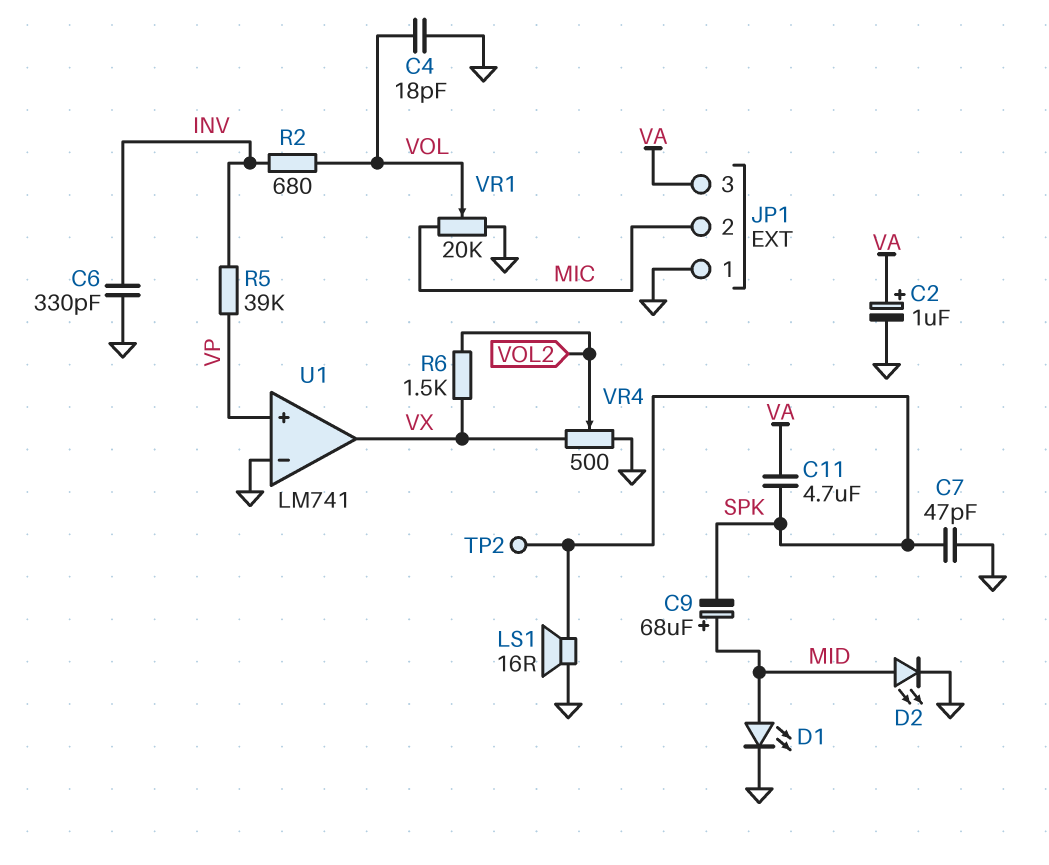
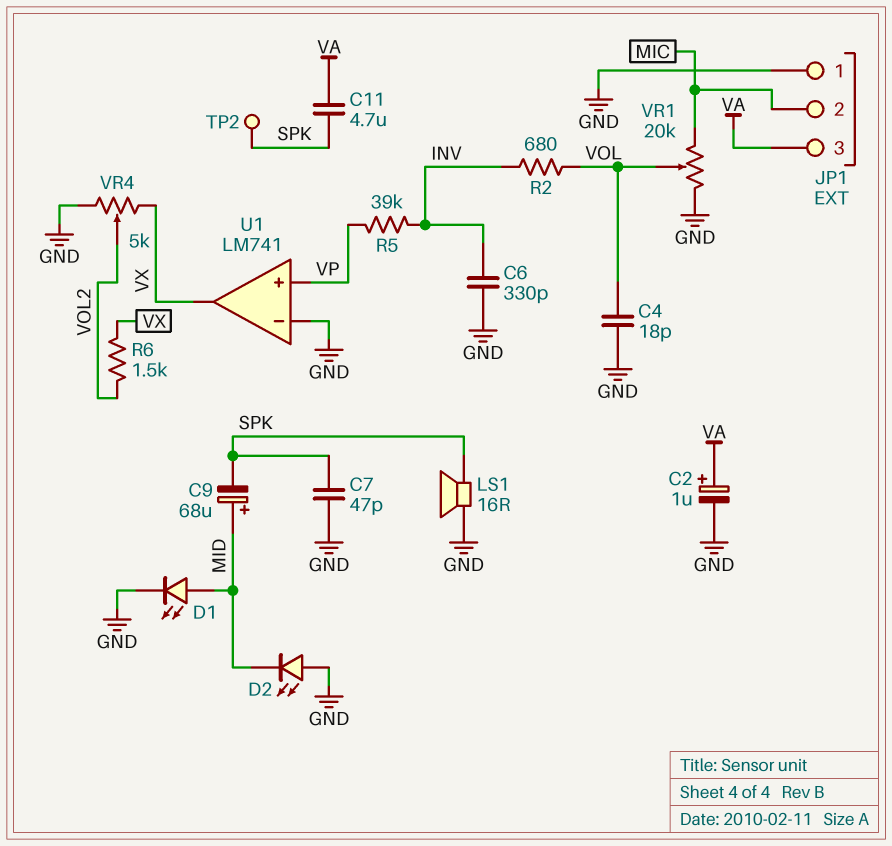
D2: LED (A MID, K GND) -> LED (A GND, K MID)
VR4: 500 (GND, VX, wiper VOL2) -> 5k (GND, VX, wiper VOL2)

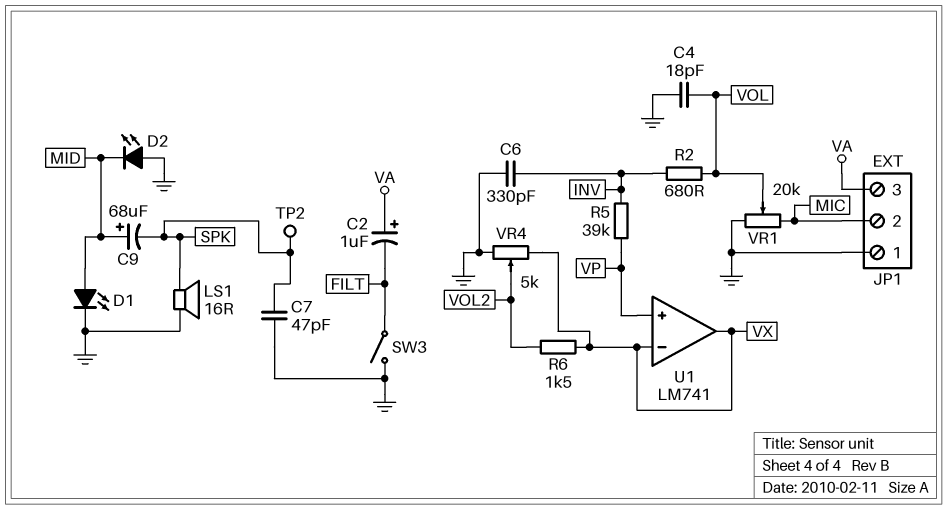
C2: 1uF (plus VA, minus GND) -> 1uF (plus VA, minus FILT)
C11: 4.7uF (SPK, VA) -> none
SW3: none -> switch (FILT, GND)
U1 pin in-: GND -> VX

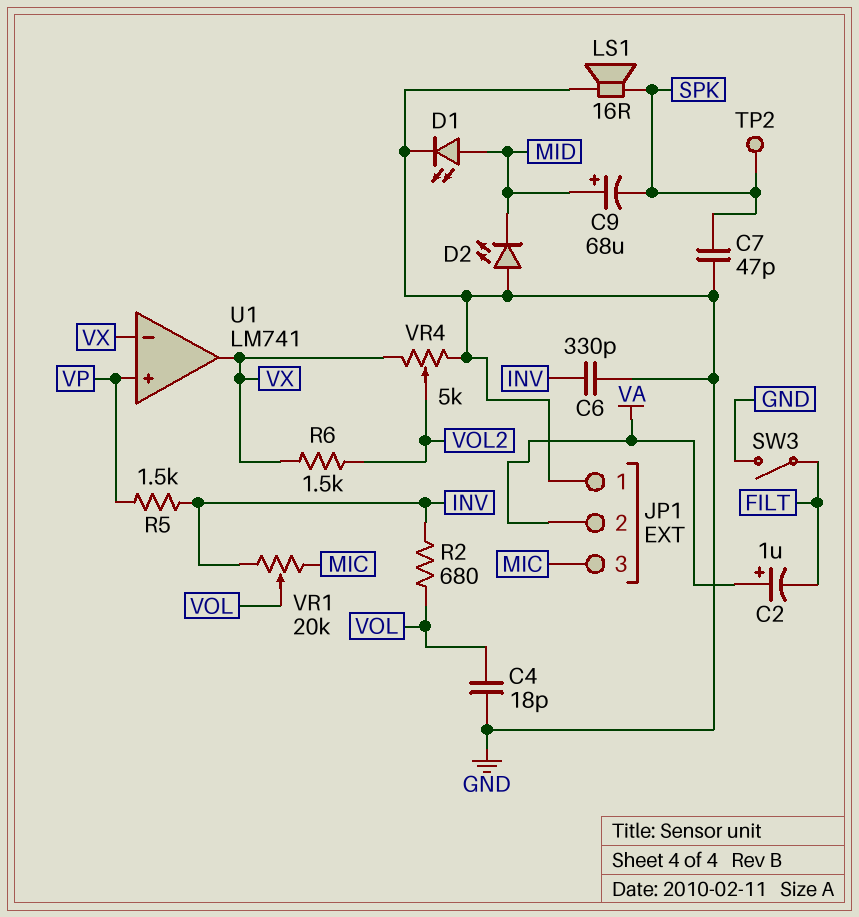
JP1 pin 2: MIC -> VA
JP1 pin 3: VA -> MIC
R5: 39k (INV, VP) -> 1.5k (INV, VP)
VR1: 20k (GND, MIC, wiper VOL) -> 20k (INV, MIC, wiper VOL)

